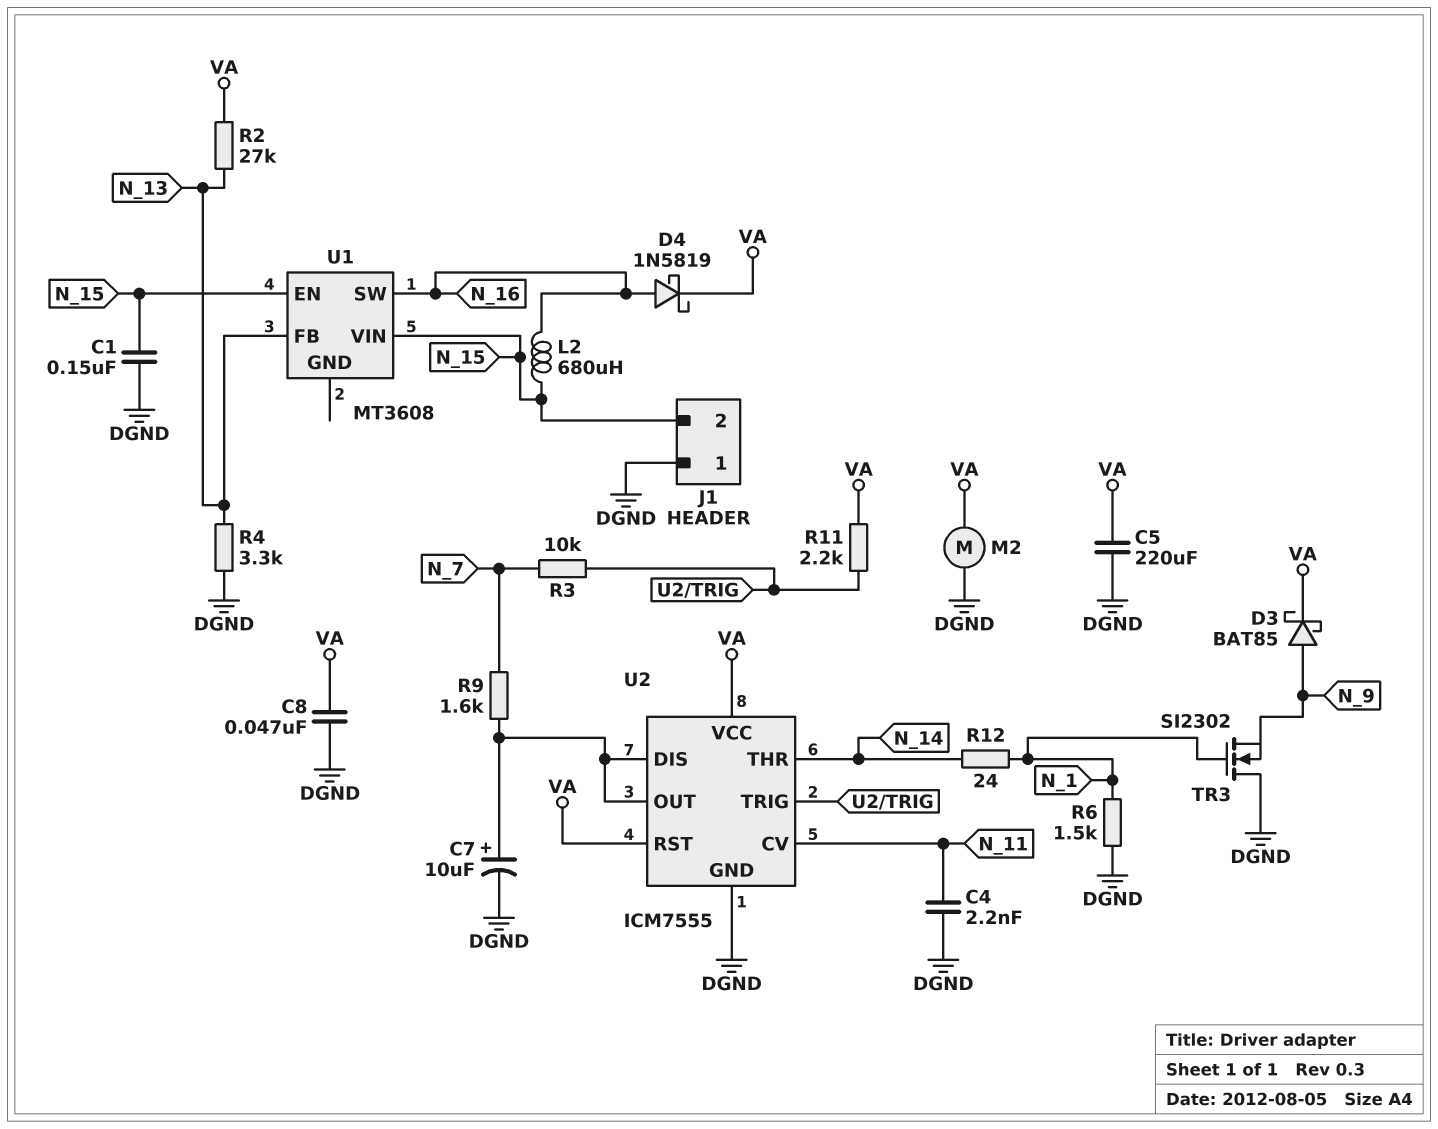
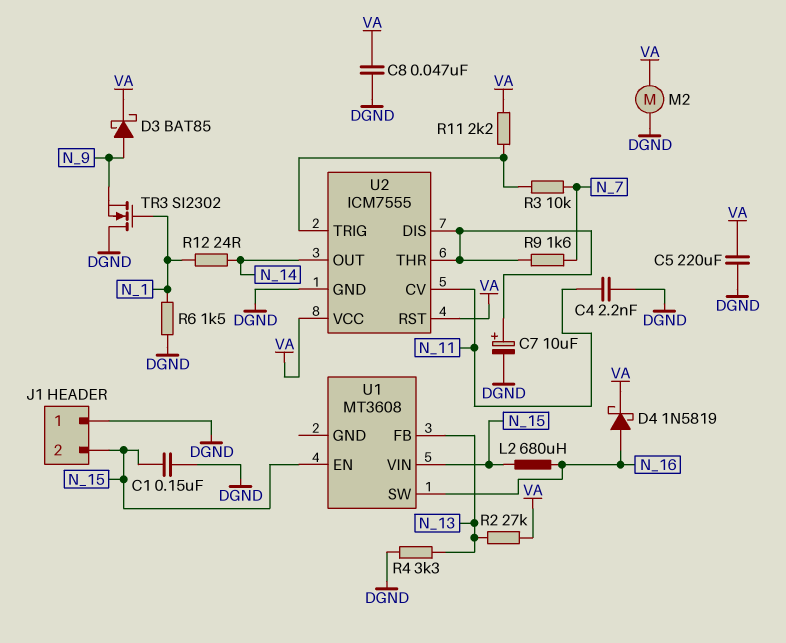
U2 pin OUT: U2/DIS -> N_14
U2 pin THR: N_14 -> U2/DIS

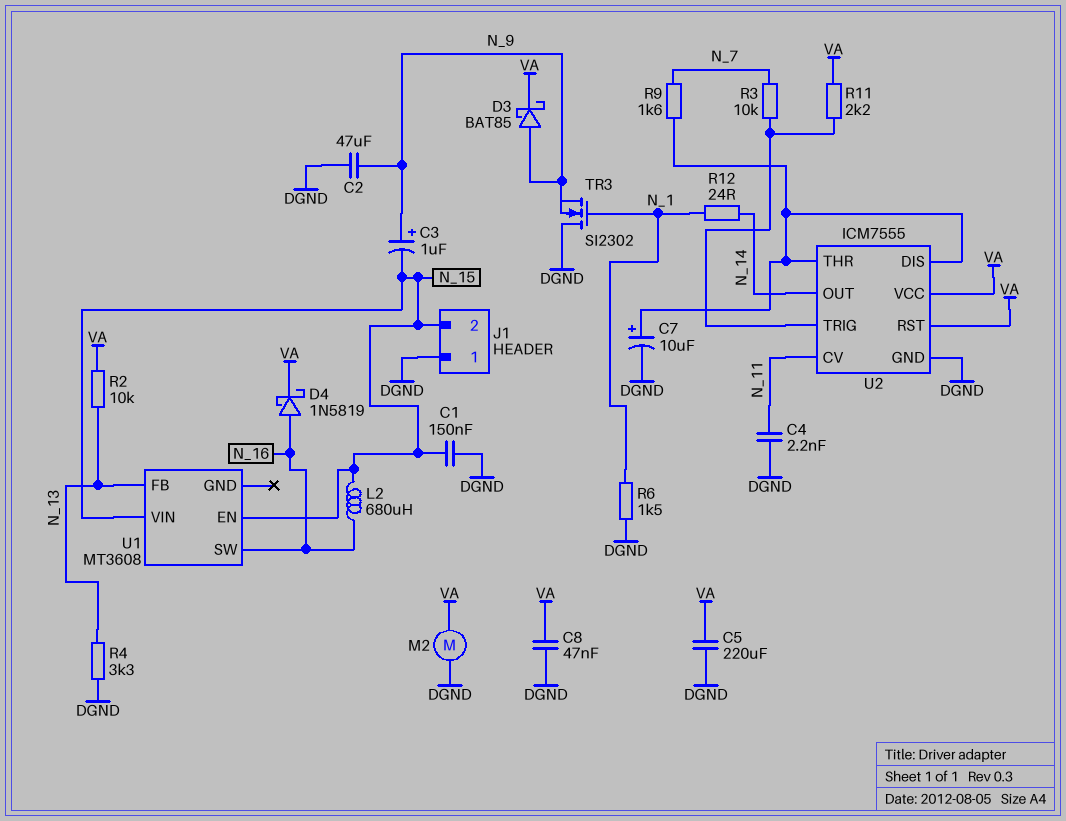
C2: none -> 47uF (DGND, N_9)
C3: none -> 1uF (plus N_9, minus N_15)
R2: 27k (N_13, VA) -> 10k (N_13, VA)

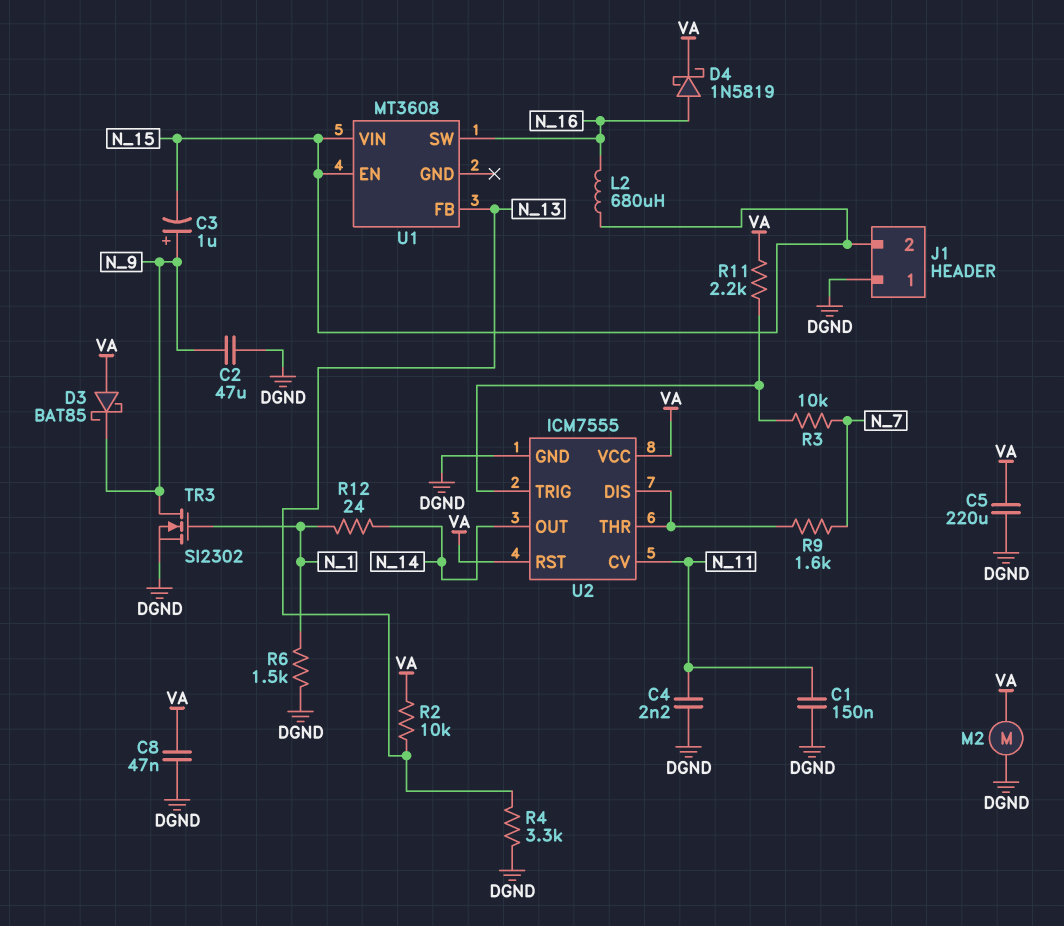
C1: 150nF (DGND, N_15) -> 150nF (DGND, N_11)
C7: 10uF (plus U2/DIS, minus DGND) -> none
D3: schottky BAT85 (A N_9, K VA) -> schottky BAT85 (A VA, K N_9)
TR3: NMOS SI2302 (G N_1, D DGND, S N_9) -> NMOS SI2302 (G N_1, D N_9, S DGND)

